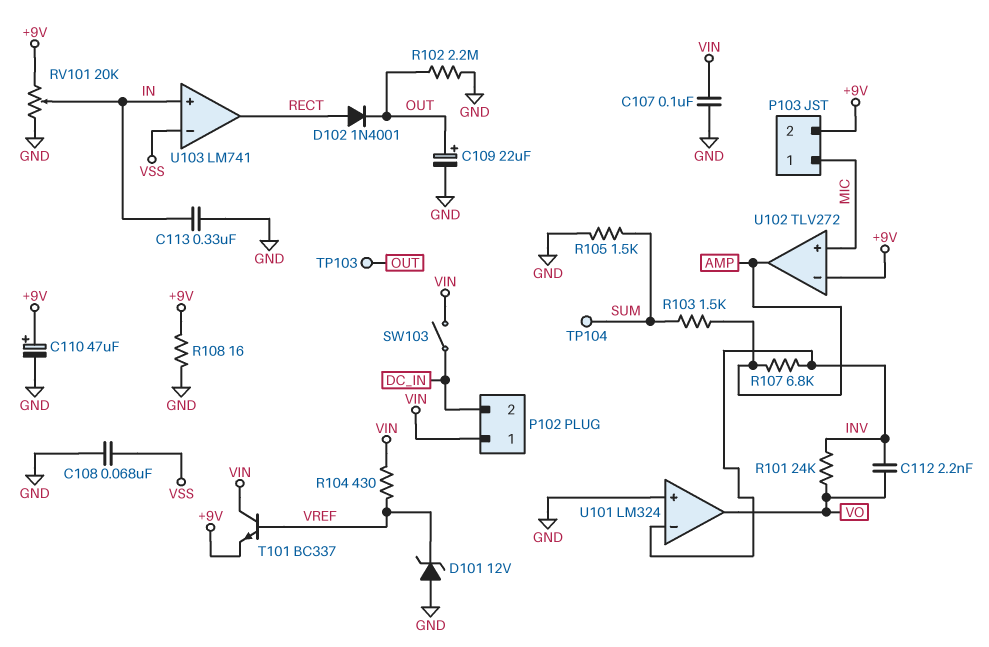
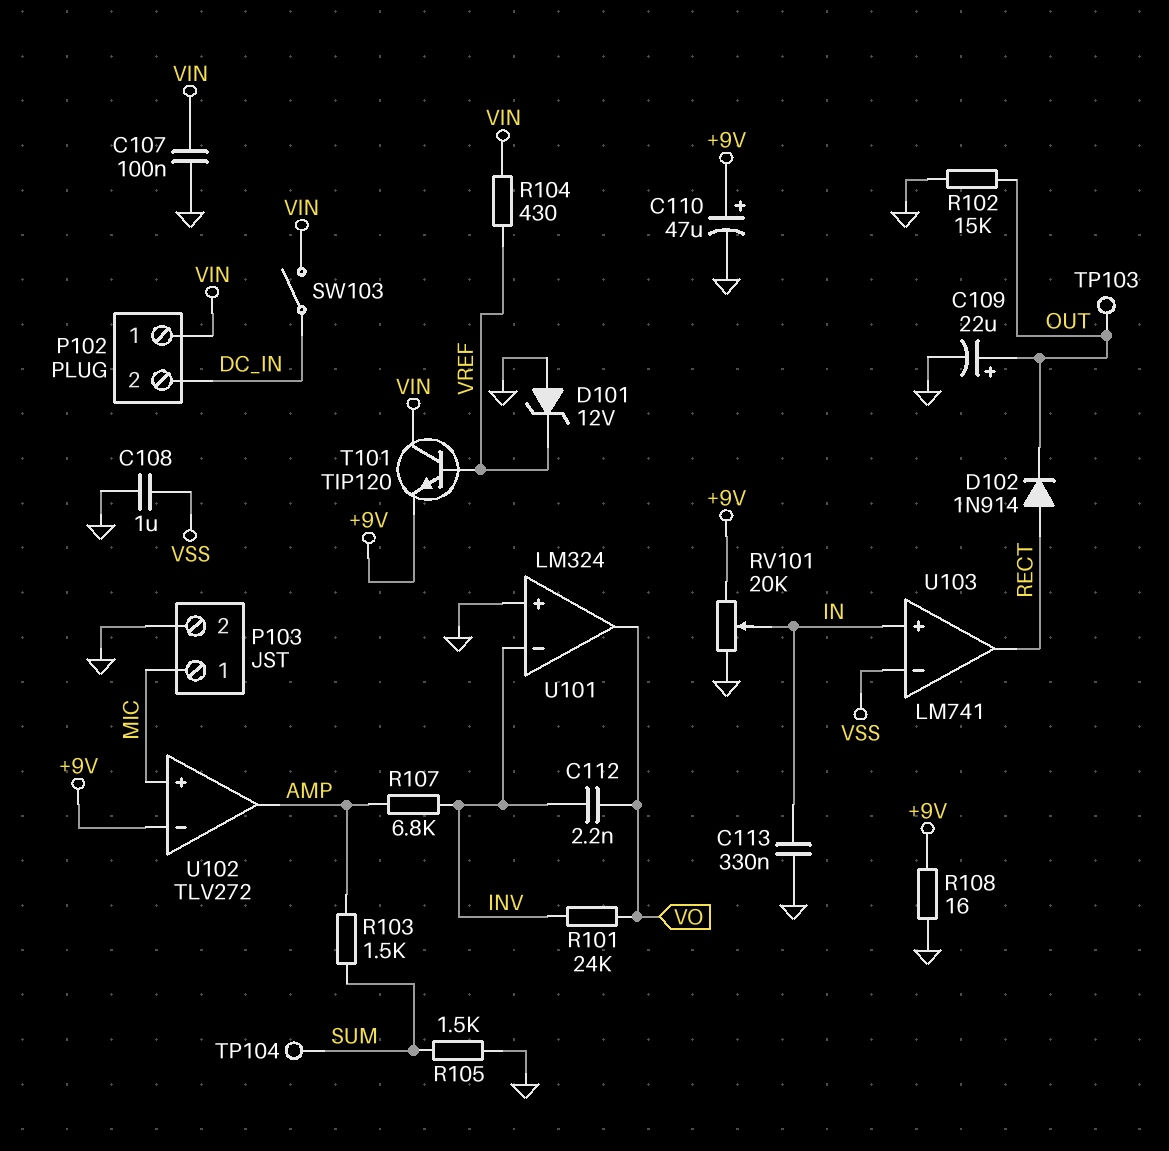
C108: 68nF (GND, VSS) -> 1uF (GND, VSS)
D102: diode 1N4001 (A RECT, K OUT) -> diode 1N914 (A RECT, K OUT)
P103 pin 2: +9V -> GND
R102: 2.2M (GND, OUT) -> 15k (GND, OUT)
T101: NPN BC337 (B VREF, C VIN, E +9V) -> NPN TIP120 (B VREF, C VIN, E +9V)

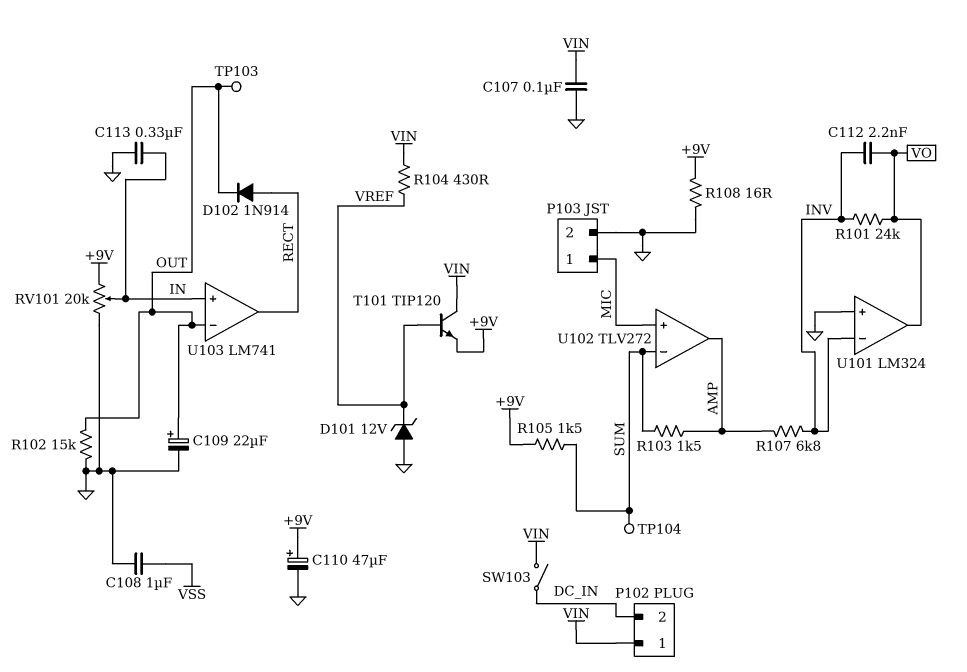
R105: 1.5k (GND, SUM) -> 1.5k (+9V, SUM)
U102 pin in-: +9V -> SUM
U103 pin in-: VSS -> OUT

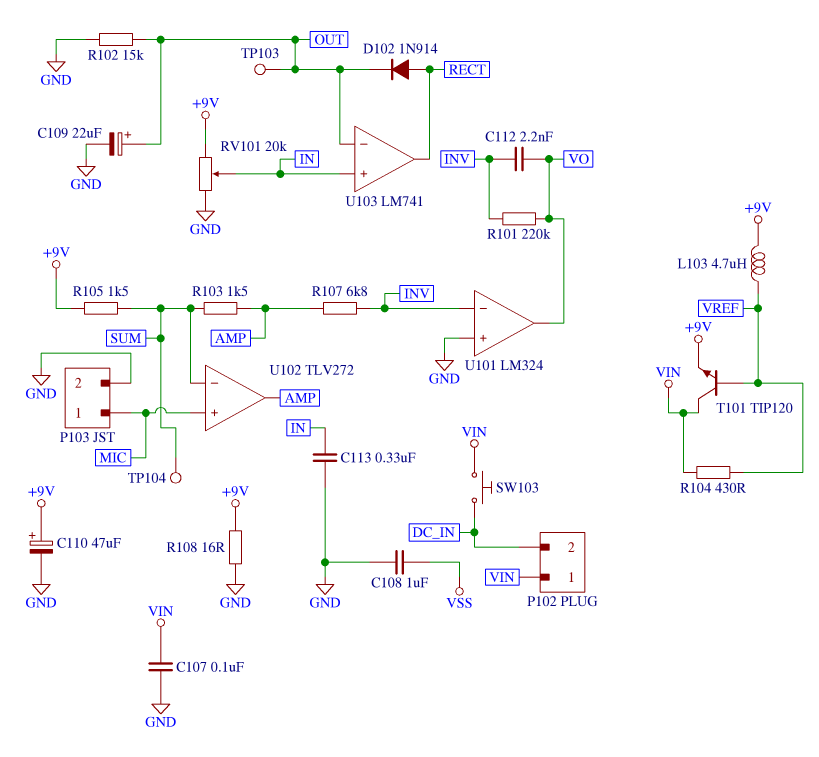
D101: zener 12V (A GND, K VREF) -> none
L103: none -> 4.7uH (+9V, VREF)
R101: 24k (INV, VO) -> 220k (INV, VO)
SW103: switch (DC_IN, VIN) -> button (DC_IN, VIN)

